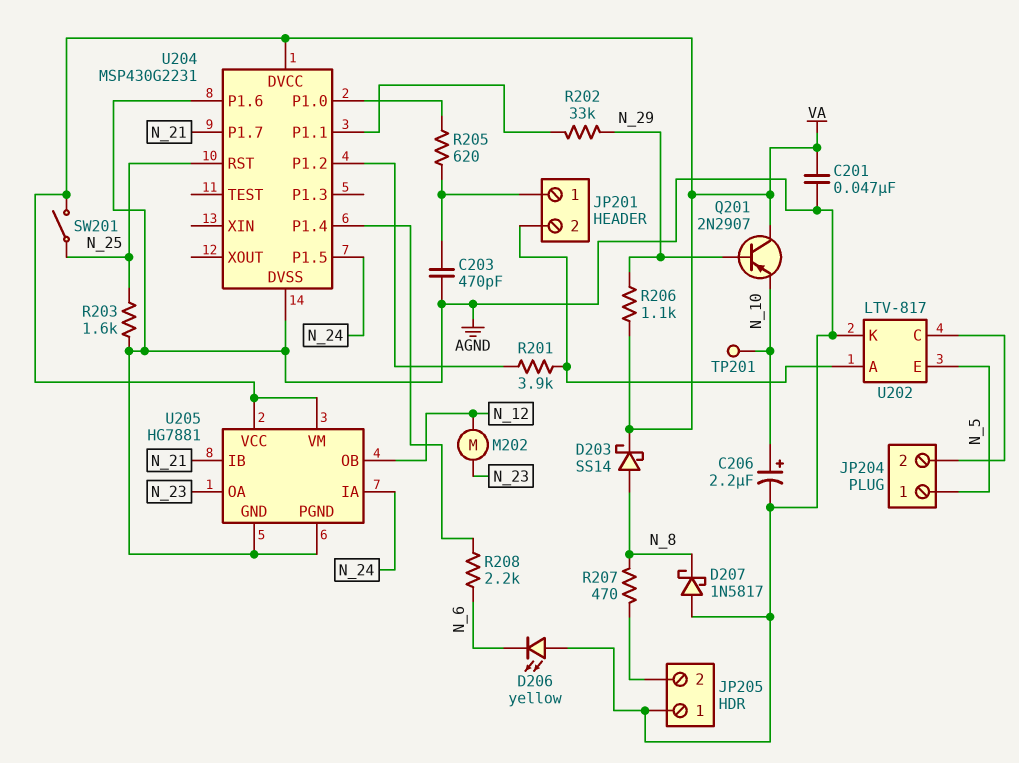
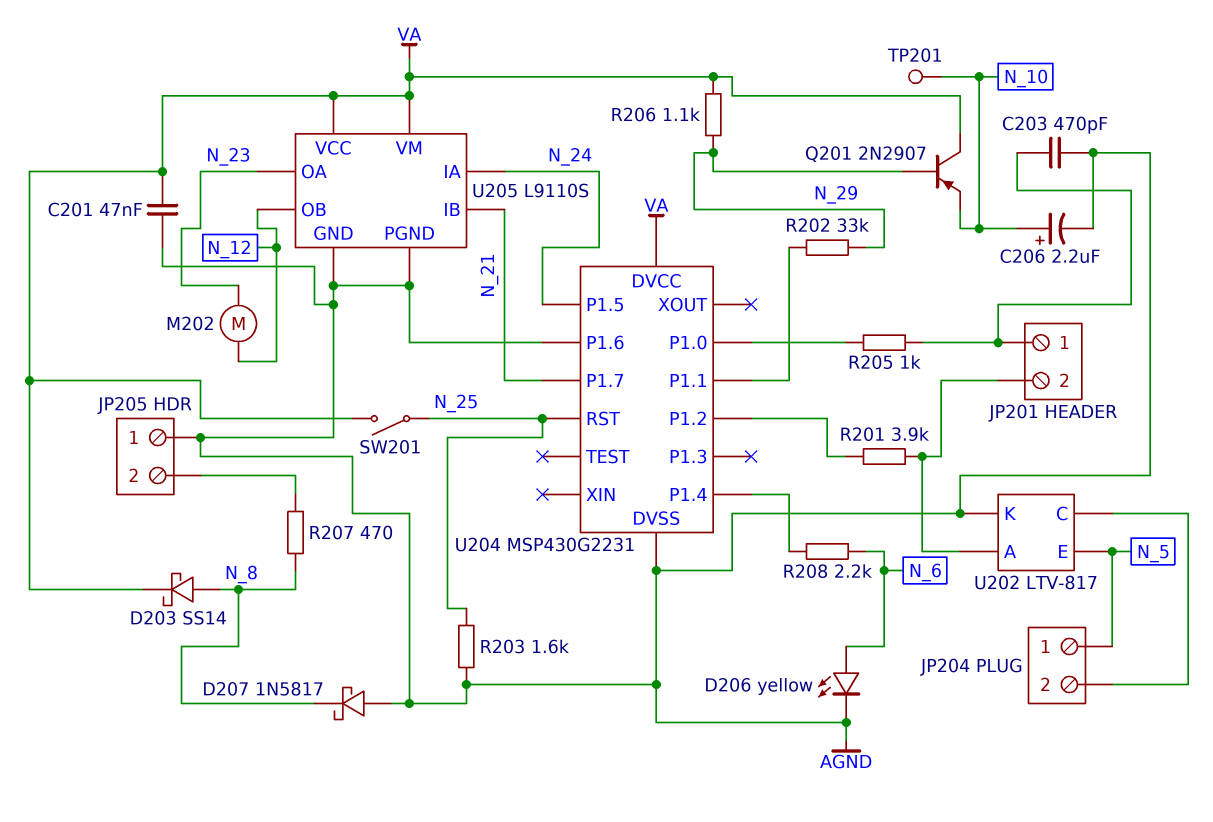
D206: LED yellow (A AGND, K N_6) -> LED yellow (A N_6, K AGND)
R205: 620 (JP201/1, U204/P1.0) -> 1k (JP201/1, U204/P1.0)
U205: HG7881 -> L9110S

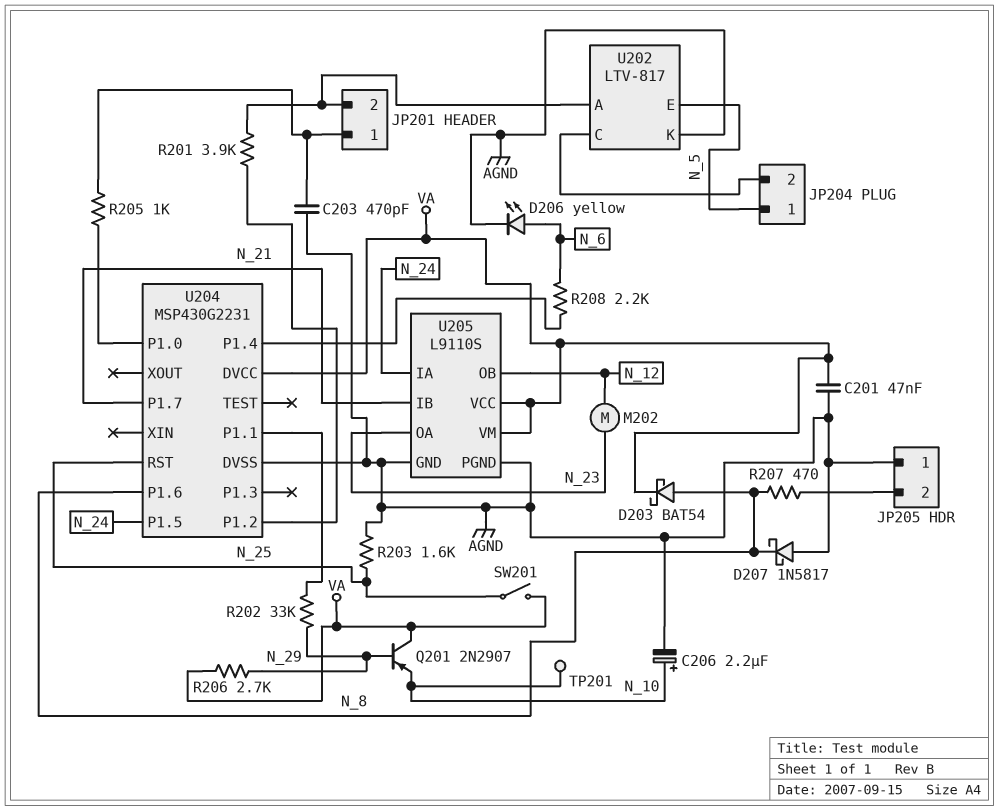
D203: schottky SS14 (A N_8, K VA) -> schottky BAT54 (A N_8, K VA)
R206: 1.1k (N_29, VA) -> 2.7k (N_29, VA)
U204 pin P1.6: AGND -> N_8

